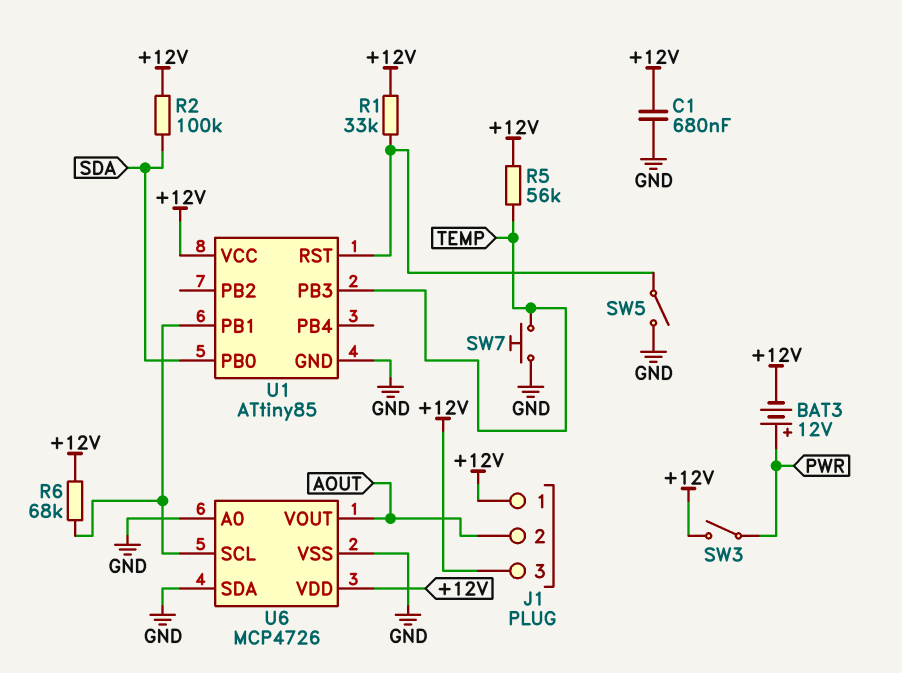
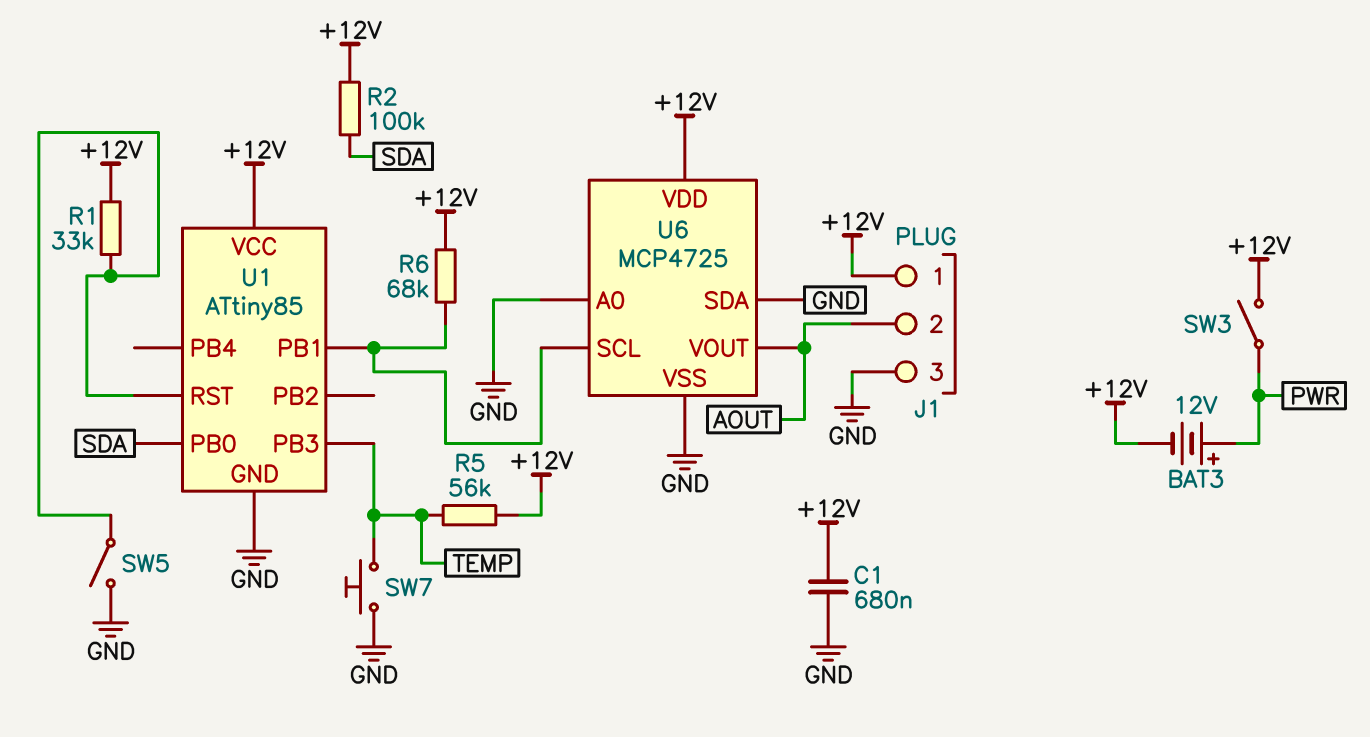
J1 pin 3: +12V -> GND
U6: MCP4726 -> MCP4725

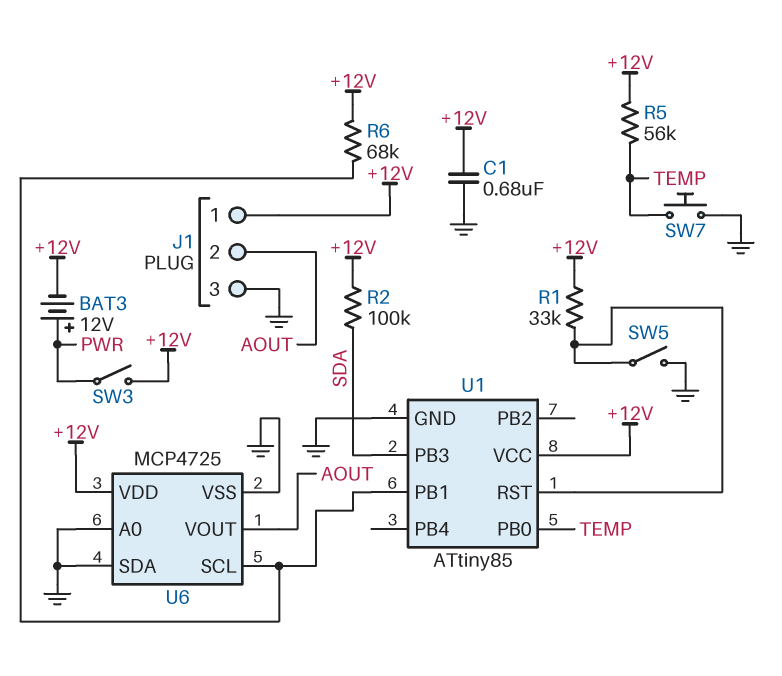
U1 pin PB0: SDA -> TEMP
U1 pin PB3: TEMP -> SDA

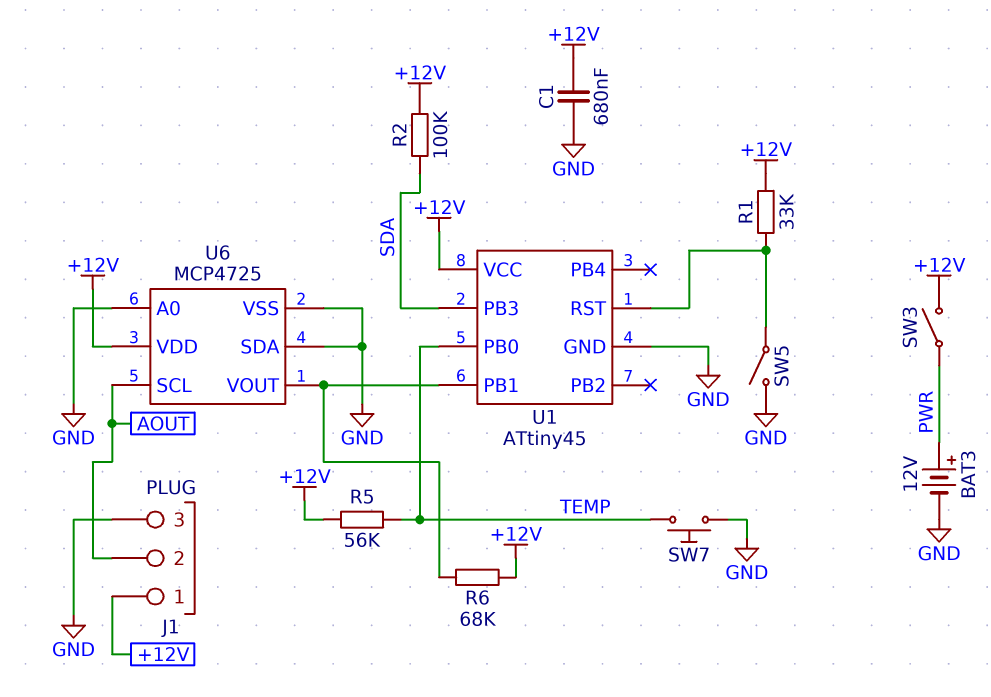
BAT3: 12V (plus PWR, minus +12V) -> 12V (plus PWR, minus GND)
U1: ATtiny85 -> ATtiny45
U6 pin SCL: U1/PB1 -> AOUT
U6 pin VOUT: AOUT -> U1/PB1

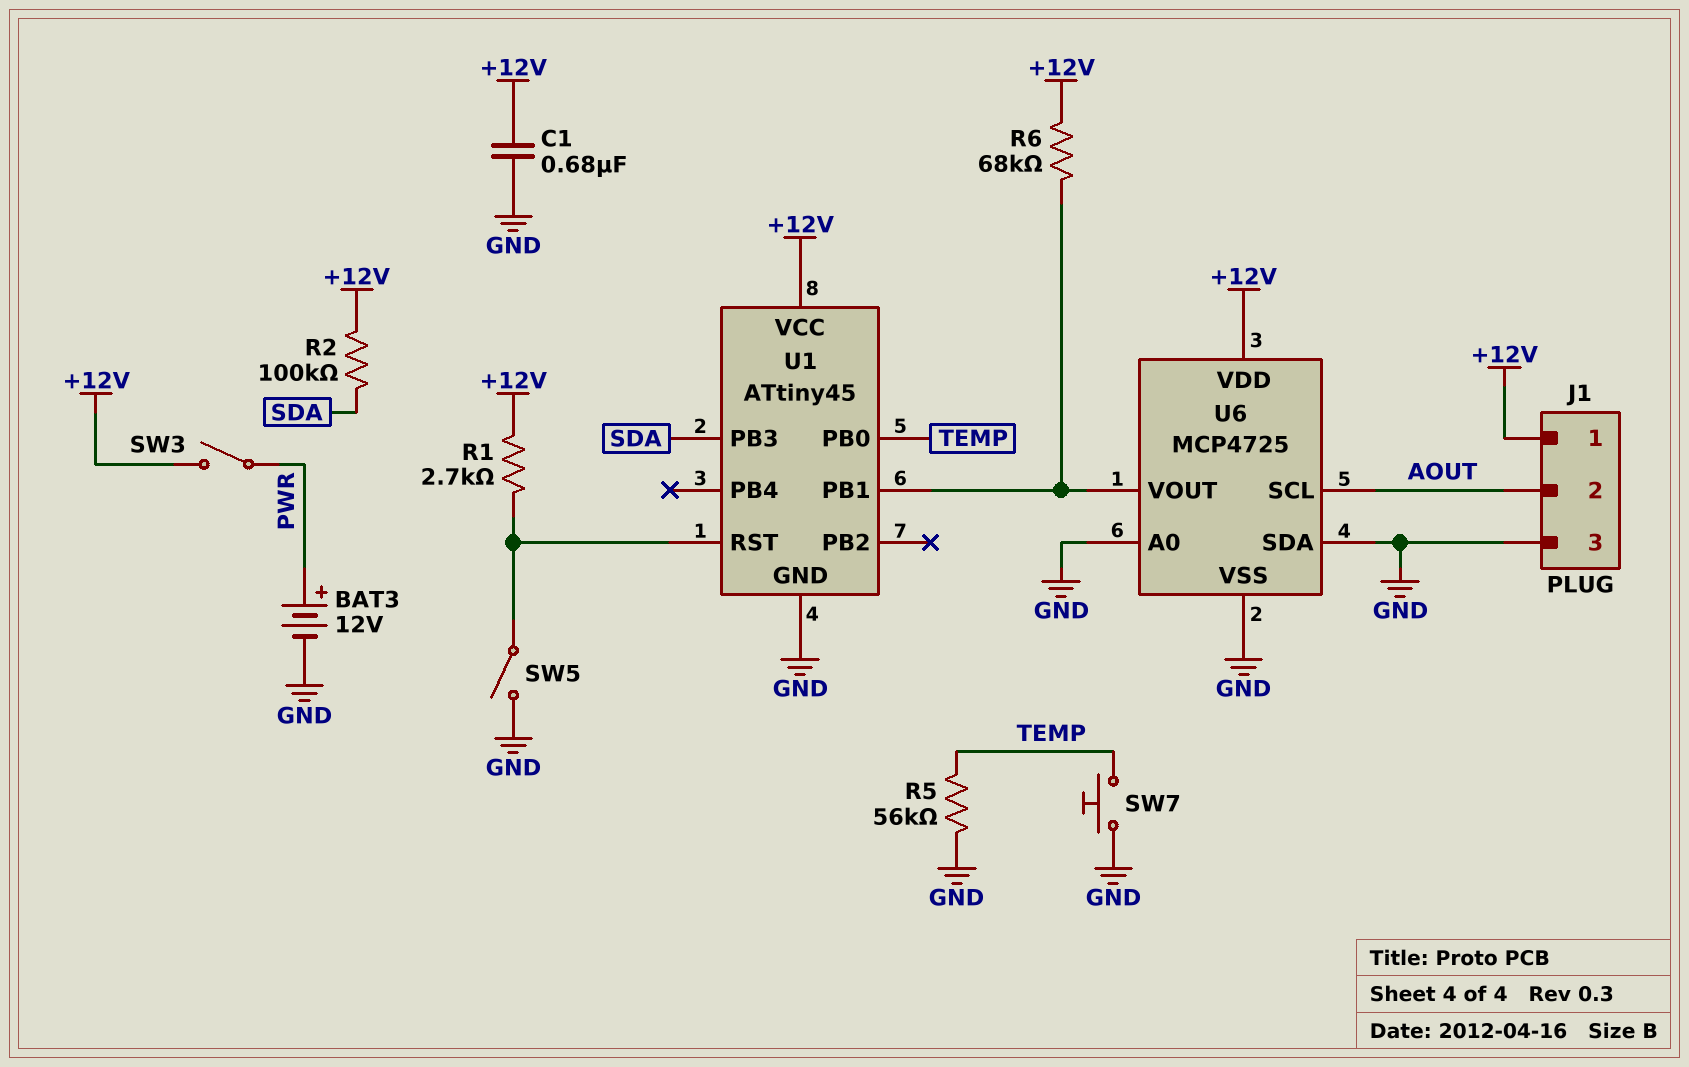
R1: 33k (+12V, U1/RST) -> 2.7k (+12V, U1/RST)
R5: 56k (+12V, TEMP) -> 56k (GND, TEMP)

